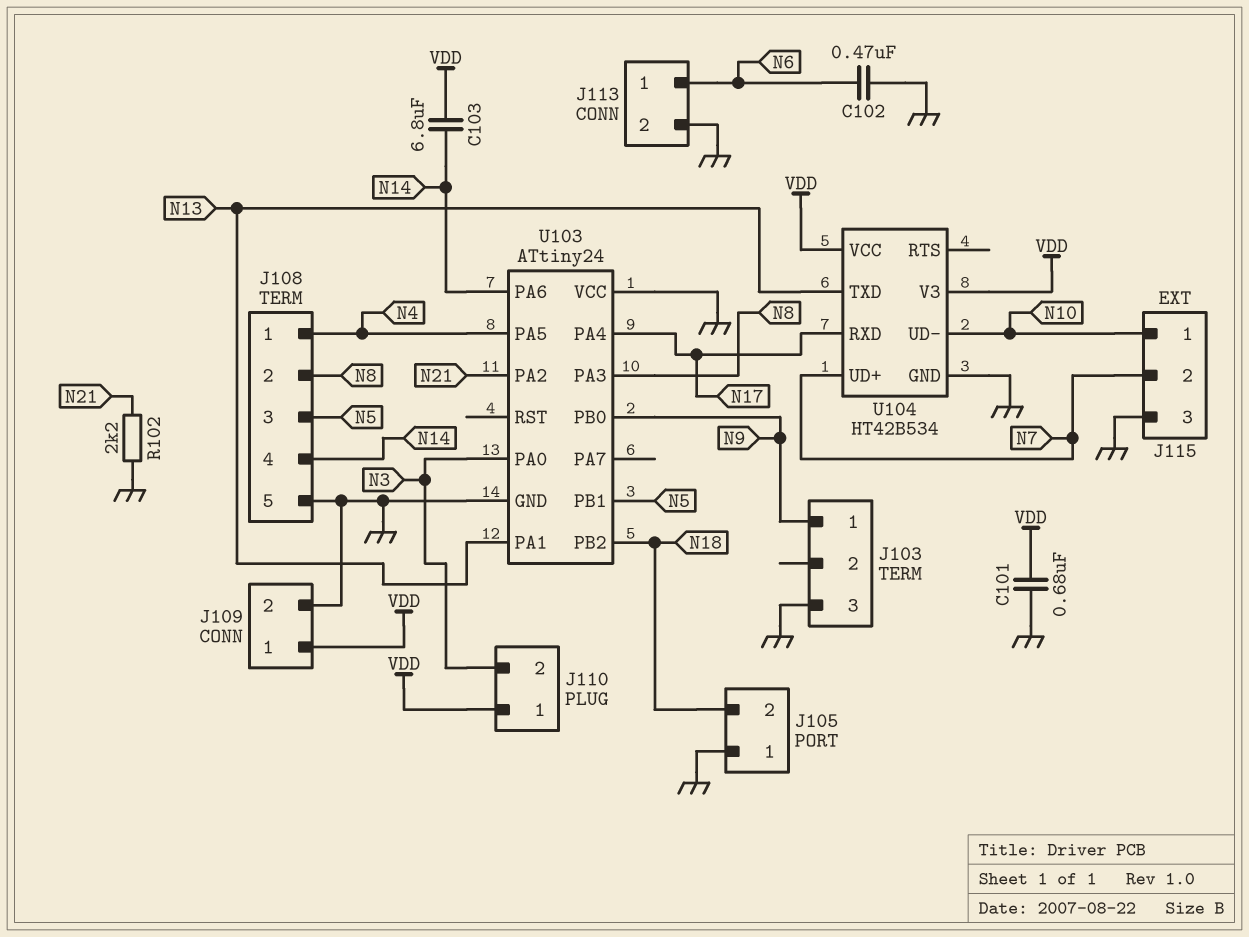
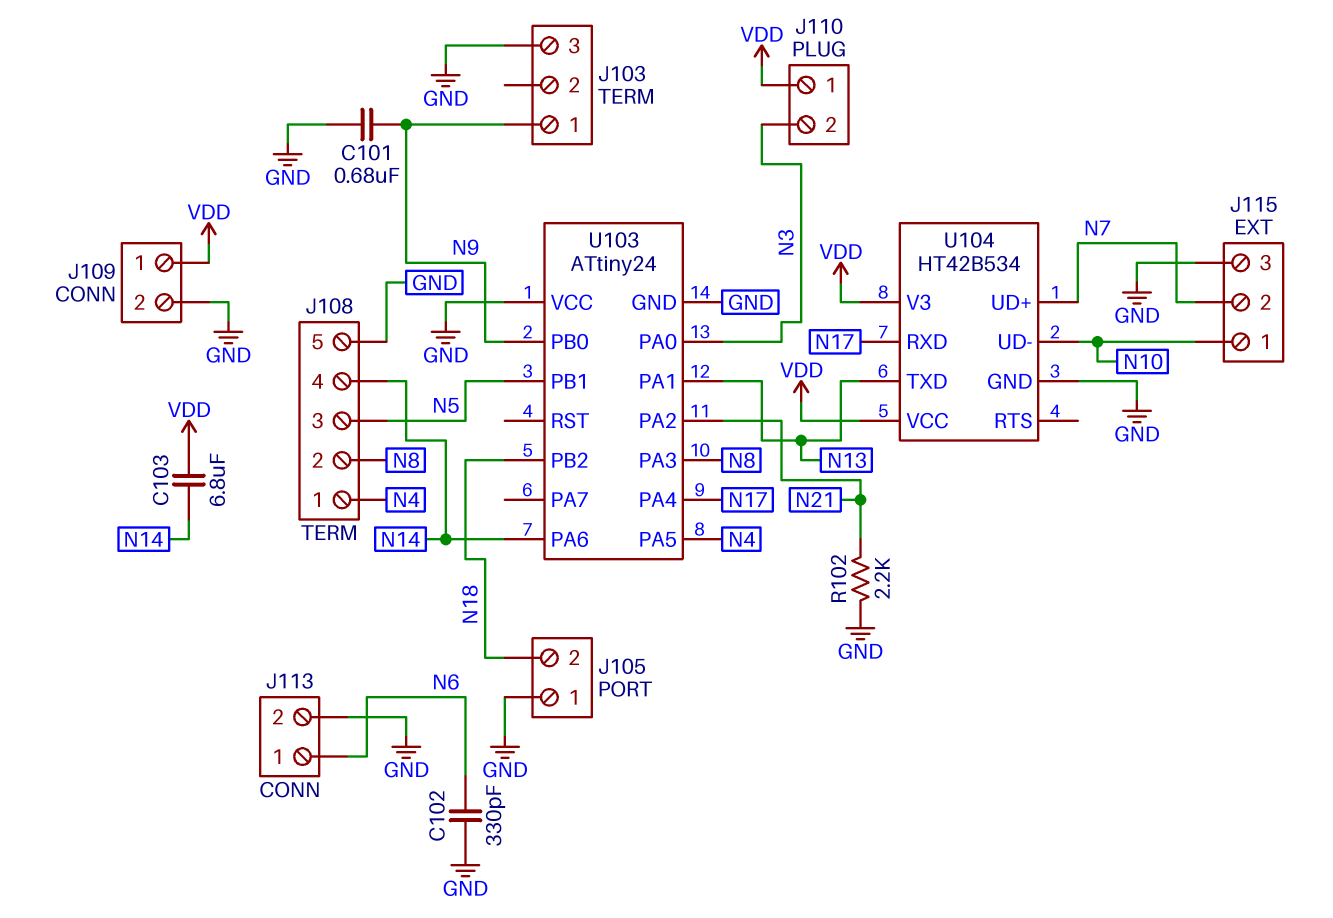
C101: 680nF (GND, VDD) -> 680nF (GND, N9)
C102: 470nF (GND, N6) -> 330pF (GND, N6)

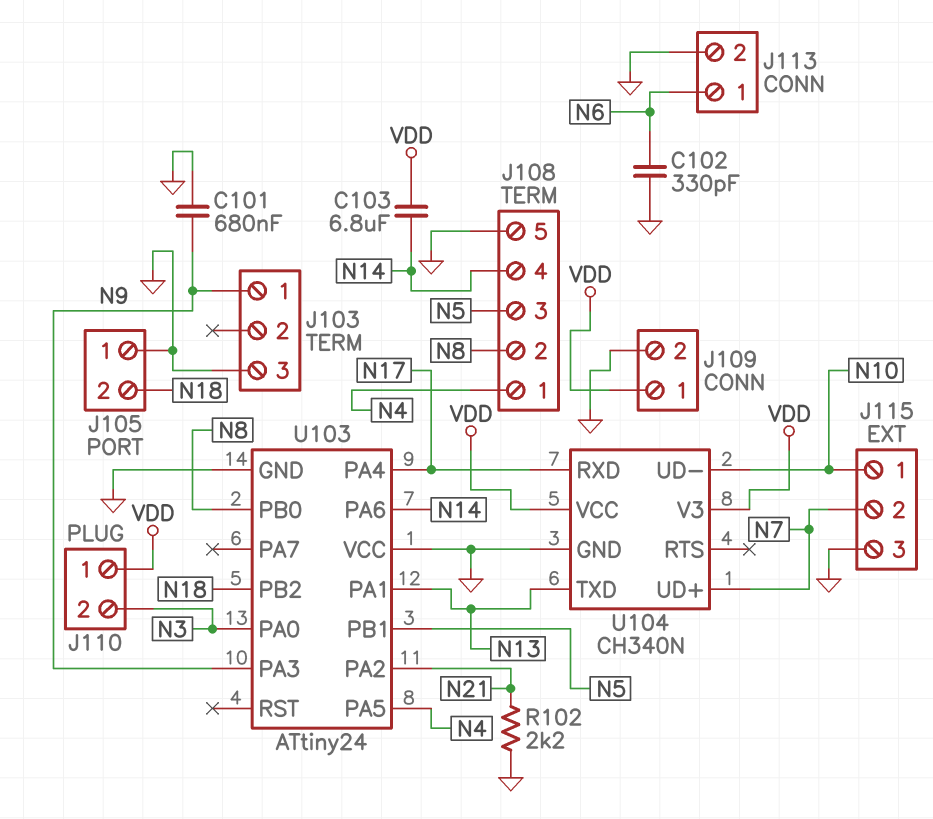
U103 pin PA3: N8 -> N9
U103 pin PB0: N9 -> N8
U104: HT42B534 -> CH340N

